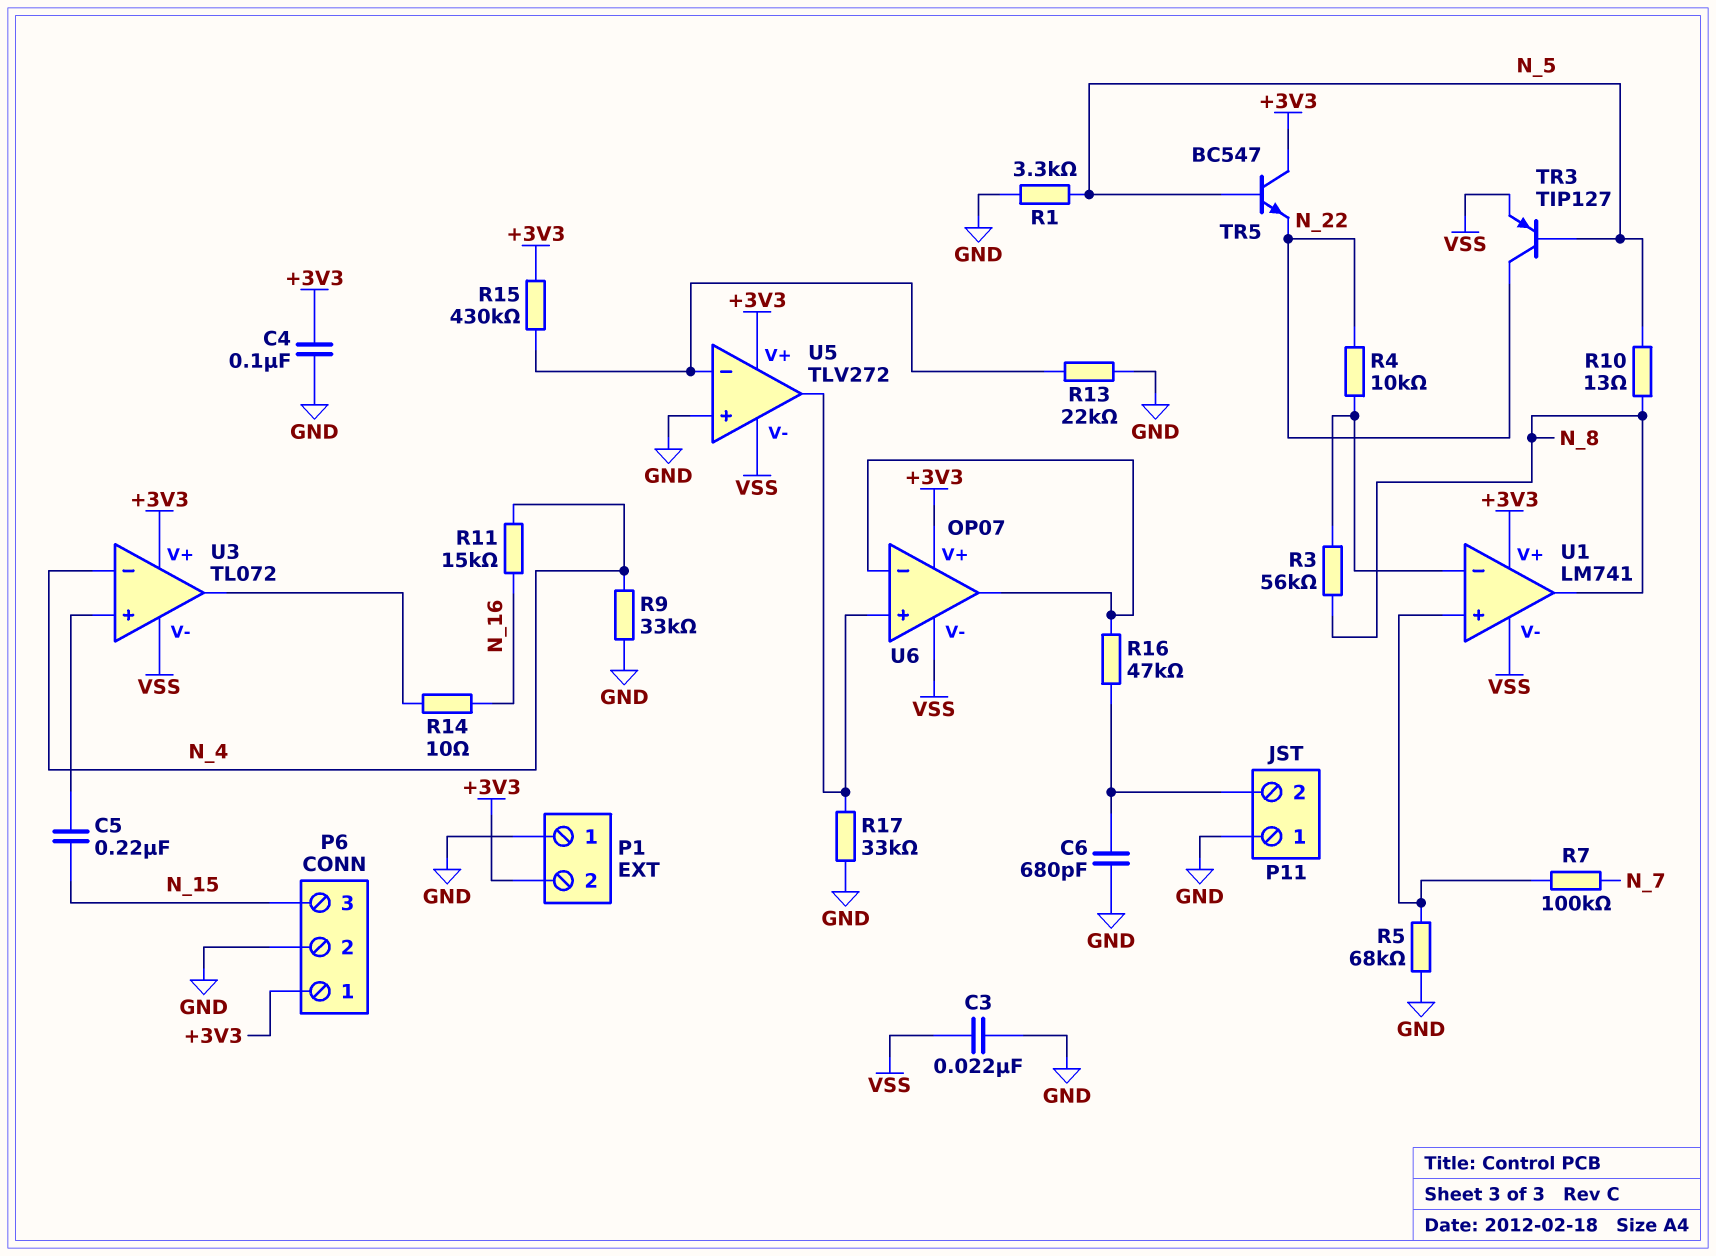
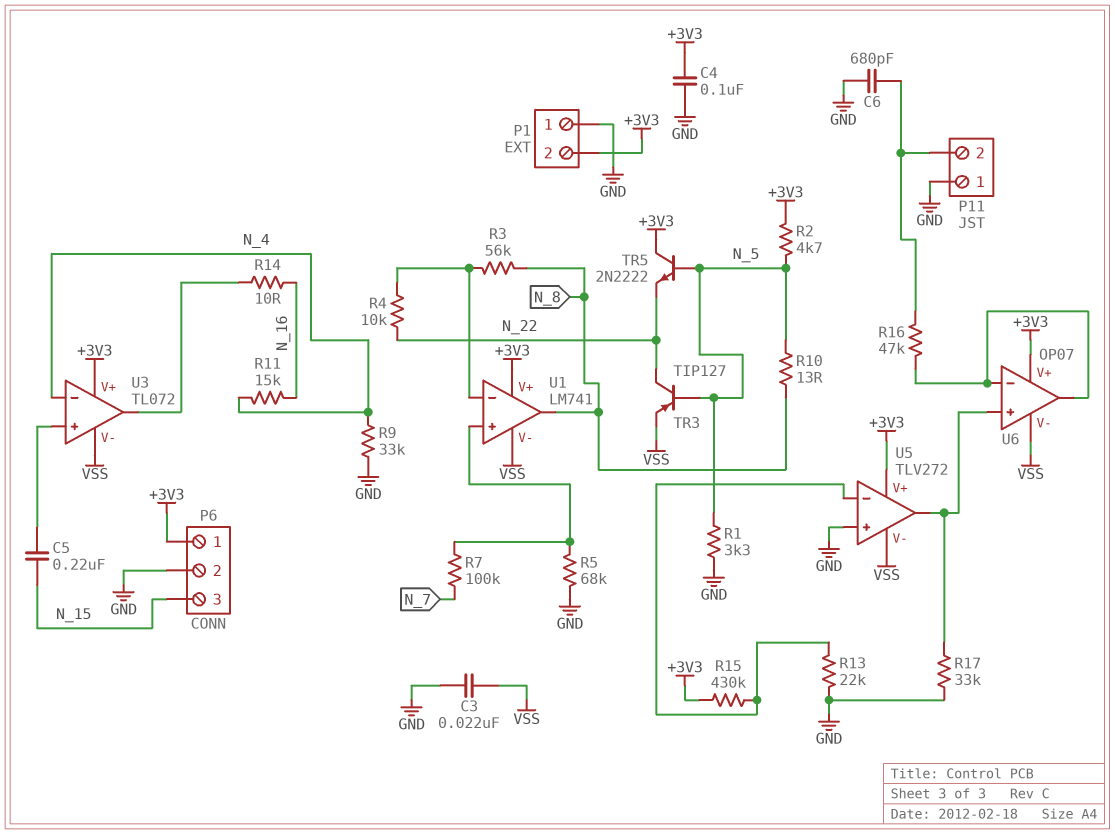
R2: none -> 4.7k (+3V3, N_5)
TR5: NPN BC547 (B N_5, C +3V3, E N_22) -> NPN 2N2222 (B N_5, C +3V3, E N_22)

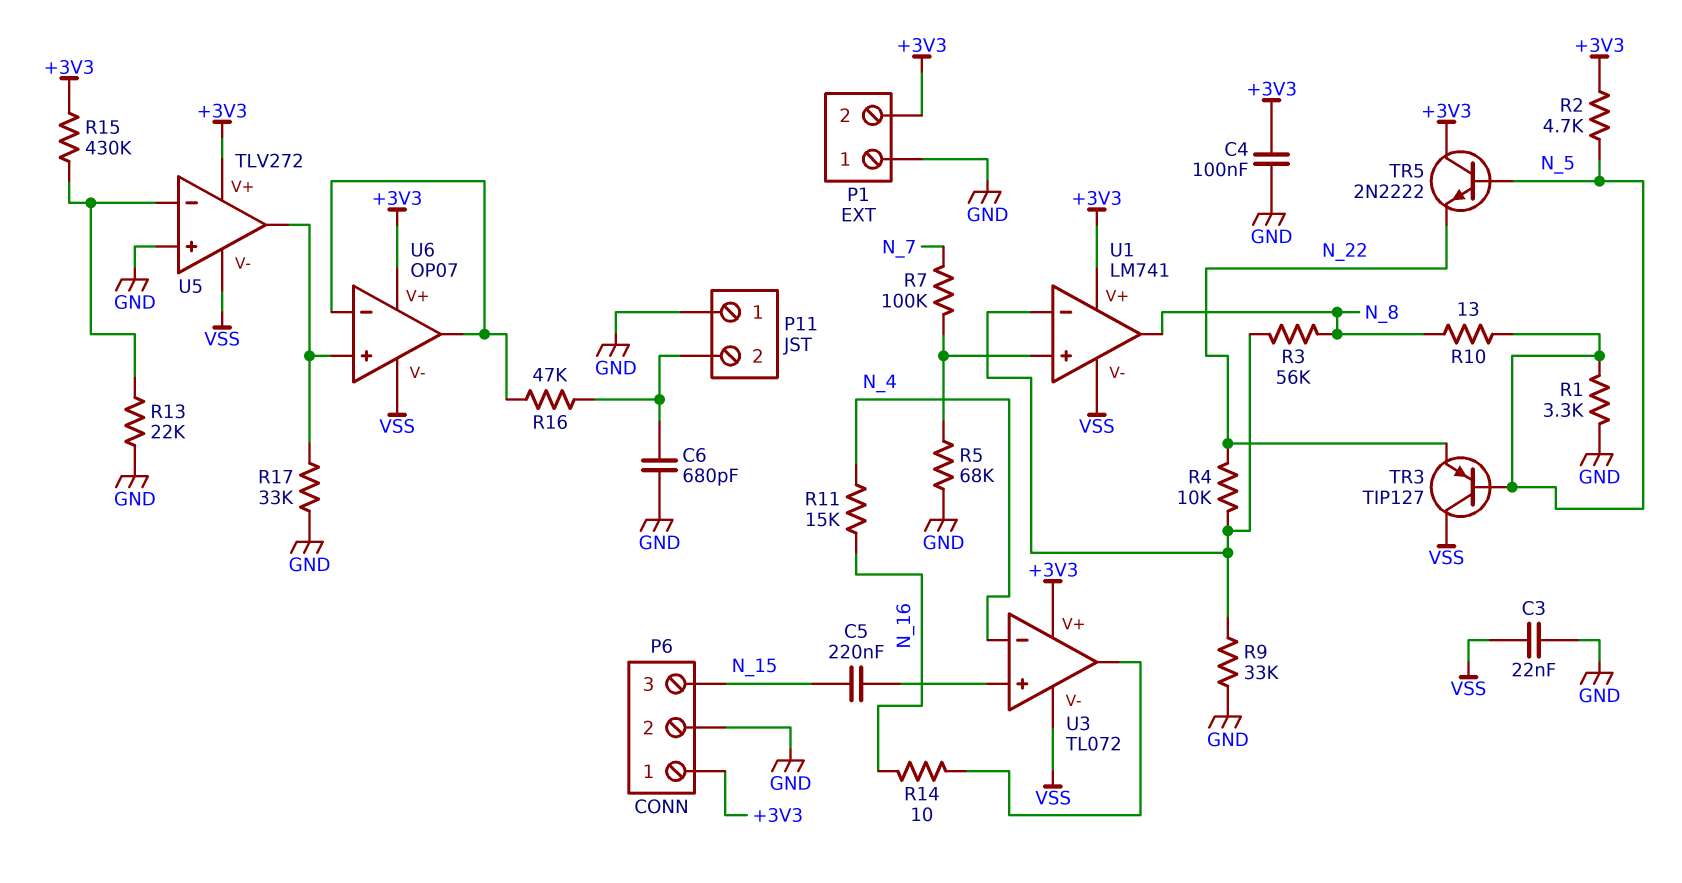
R9: 33k (GND, N_4) -> 33k (GND, U1/in-)
TR3: PNP TIP127 (B N_5, C N_22, E VSS) -> PNP TIP127 (B N_5, C VSS, E N_22)

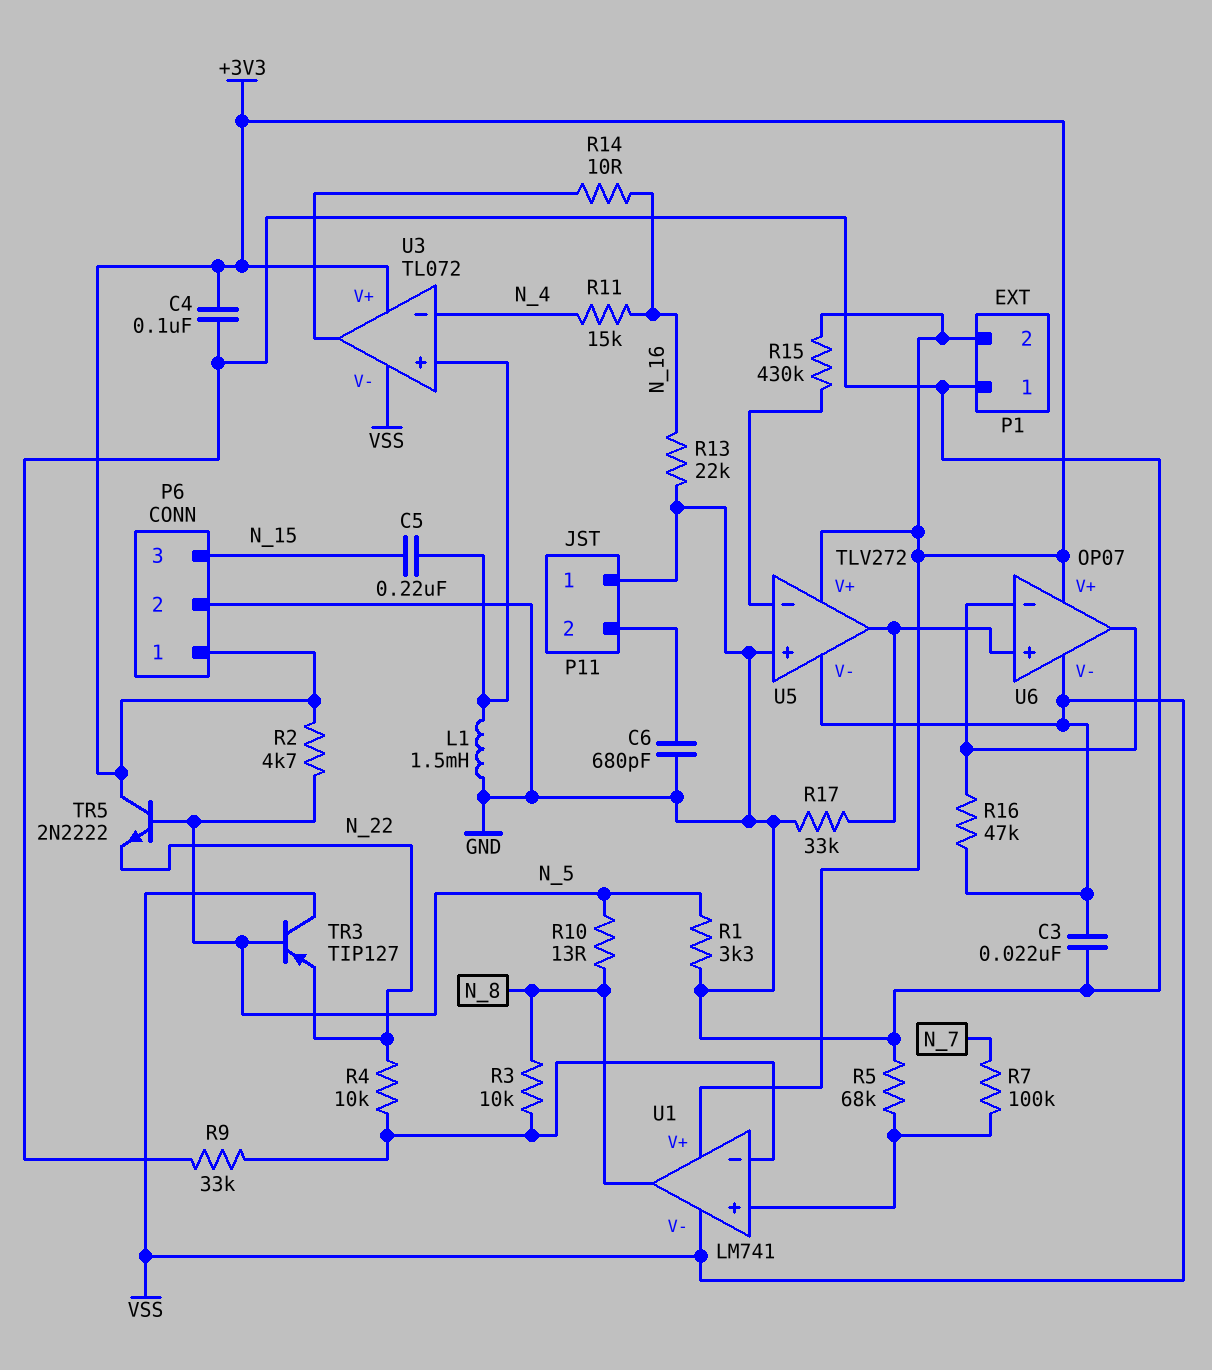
L1: none -> 1.5mH (GND, U3/in+)
R3: 56k (N_8, U1/in-) -> 10k (N_8, U1/in-)
R13: 22k (GND, U5/in-) -> 22k (GND, N_16)
R16: 47k (P11/2, U6/in-) -> 47k (U6/in-, VSS)

